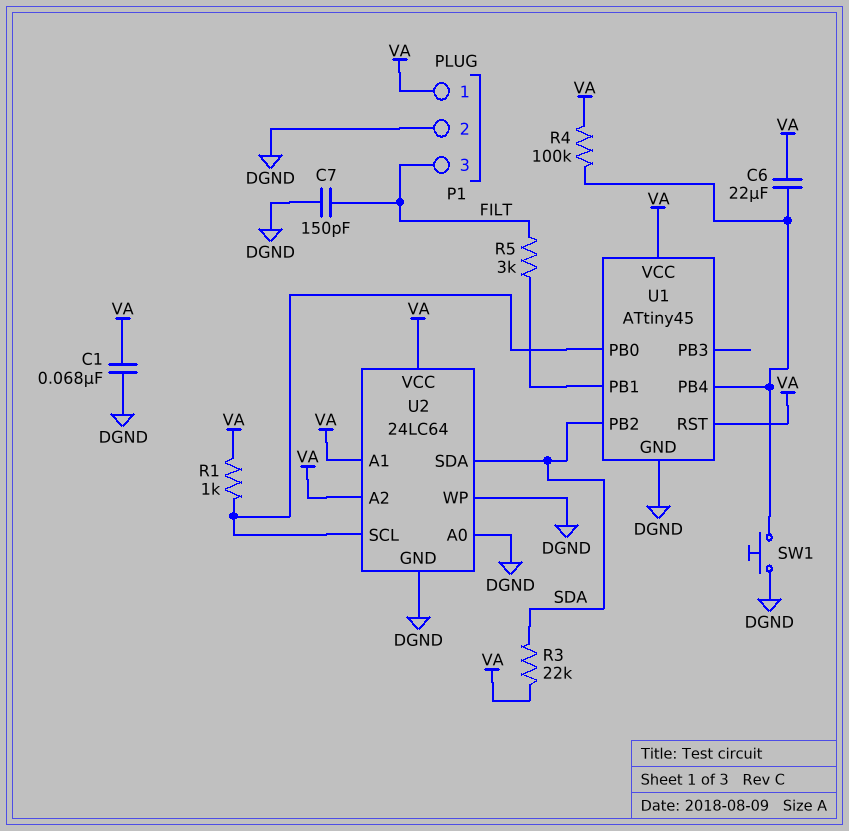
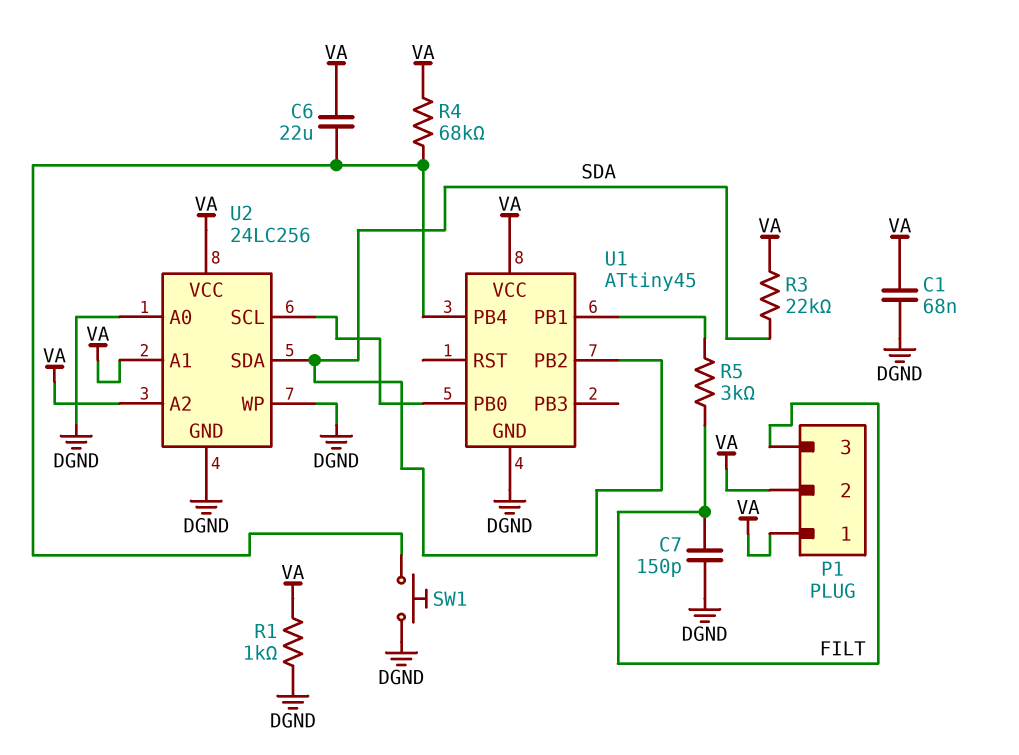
P1 pin 2: DGND -> VA
R1: 1k (U1/PB0, VA) -> 1k (DGND, VA)
R4: 100k (U1/PB4, VA) -> 68k (U1/PB4, VA)
U1 pin RST: VA -> none
U2: 24LC64 -> 24LC256

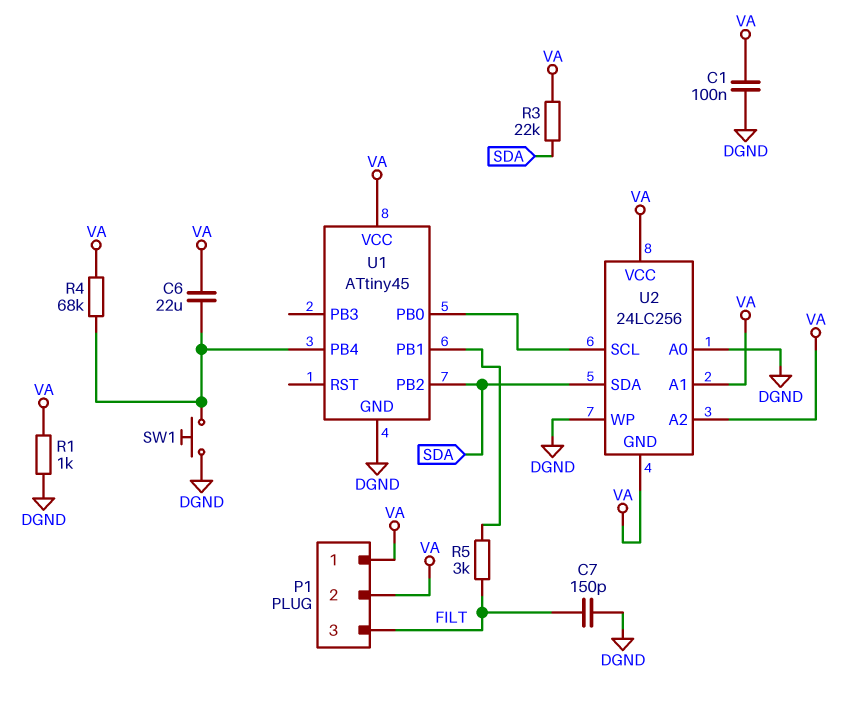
C1: 68nF (DGND, VA) -> 100nF (DGND, VA)
U2 pin GND: DGND -> VA

